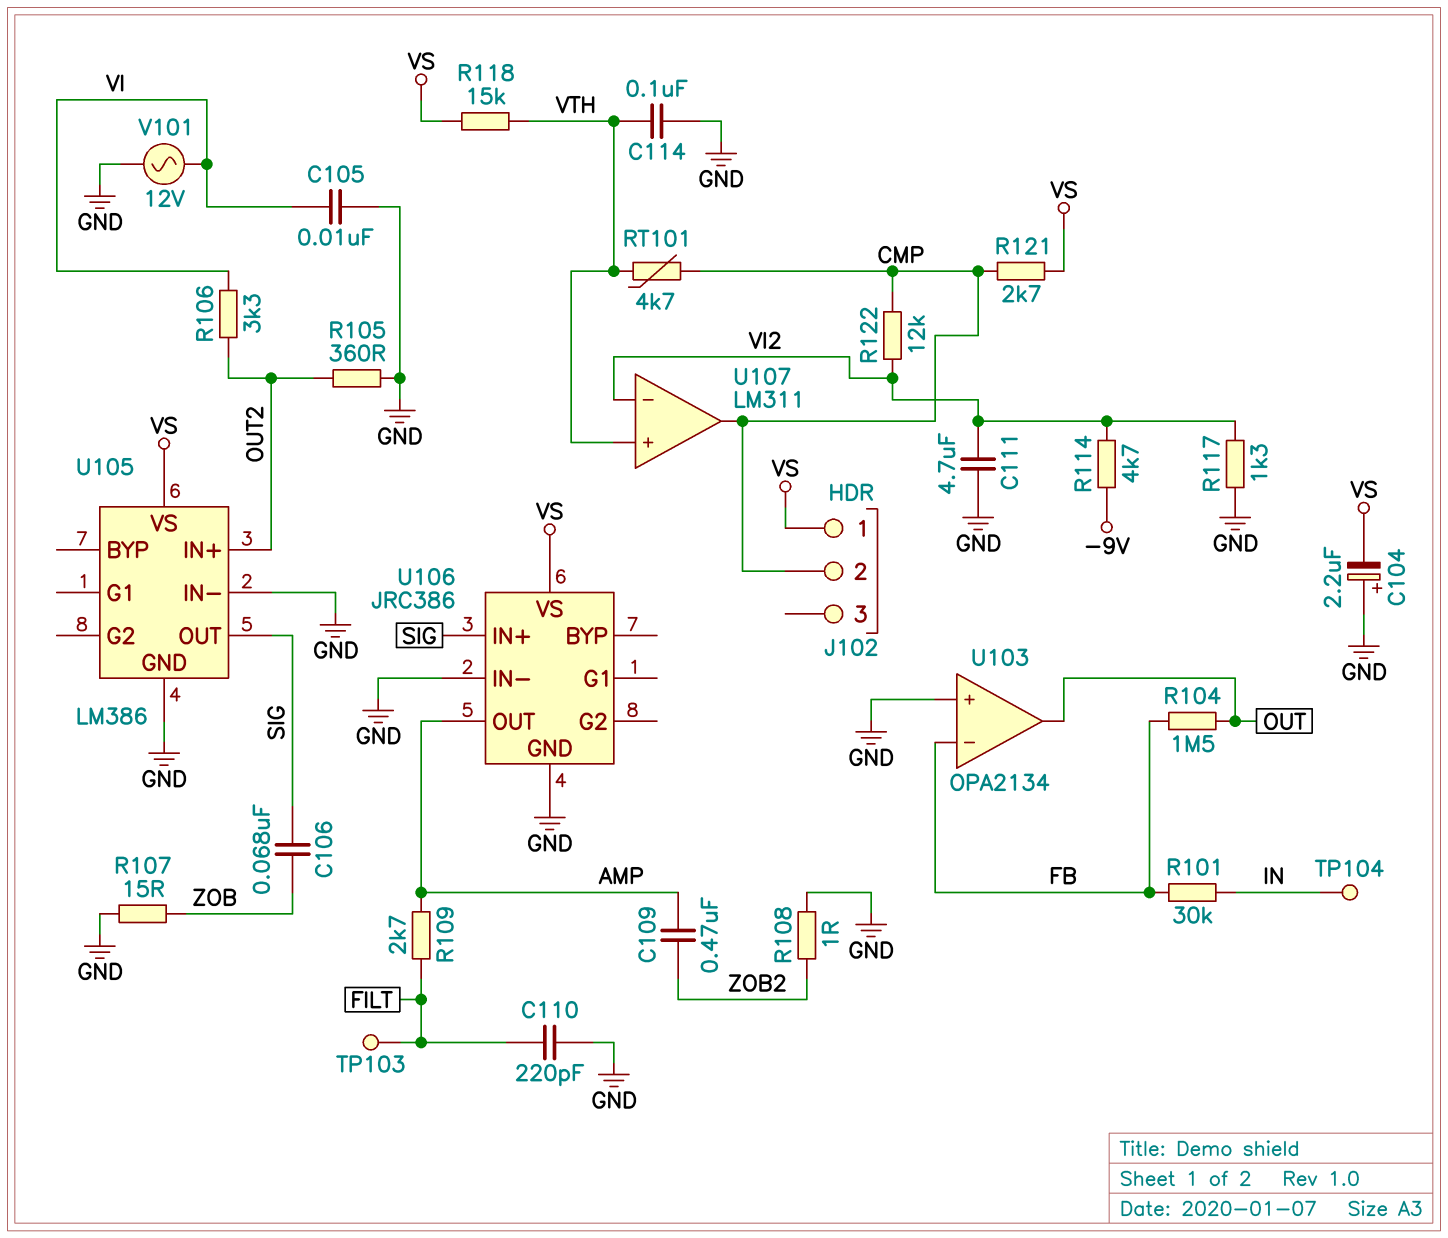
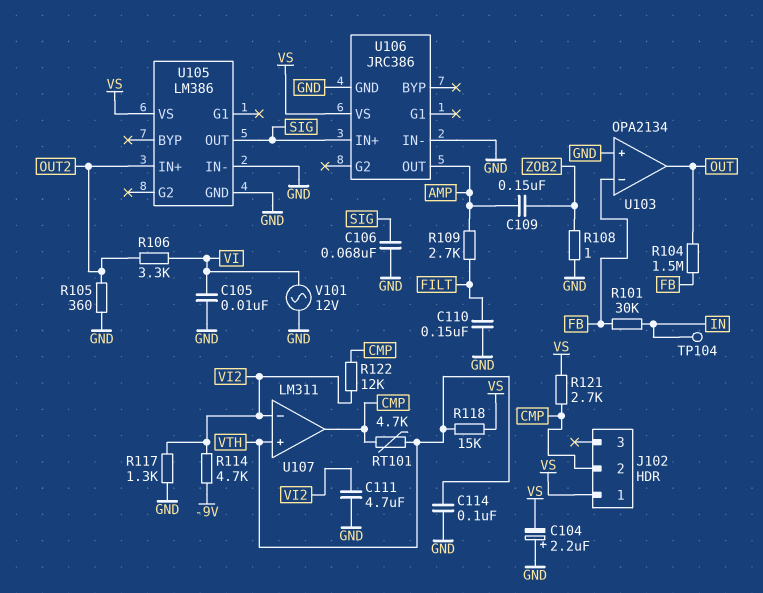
C106: 68nF (SIG, ZOB) -> 68nF (GND, SIG)
C109: 470nF (AMP, ZOB2) -> 150nF (AMP, ZOB2)
C110: 220pF (FILT, GND) -> 150nF (FILT, GND)
R107: 15 (GND, ZOB) -> none
TP103: test point (FILT) -> none

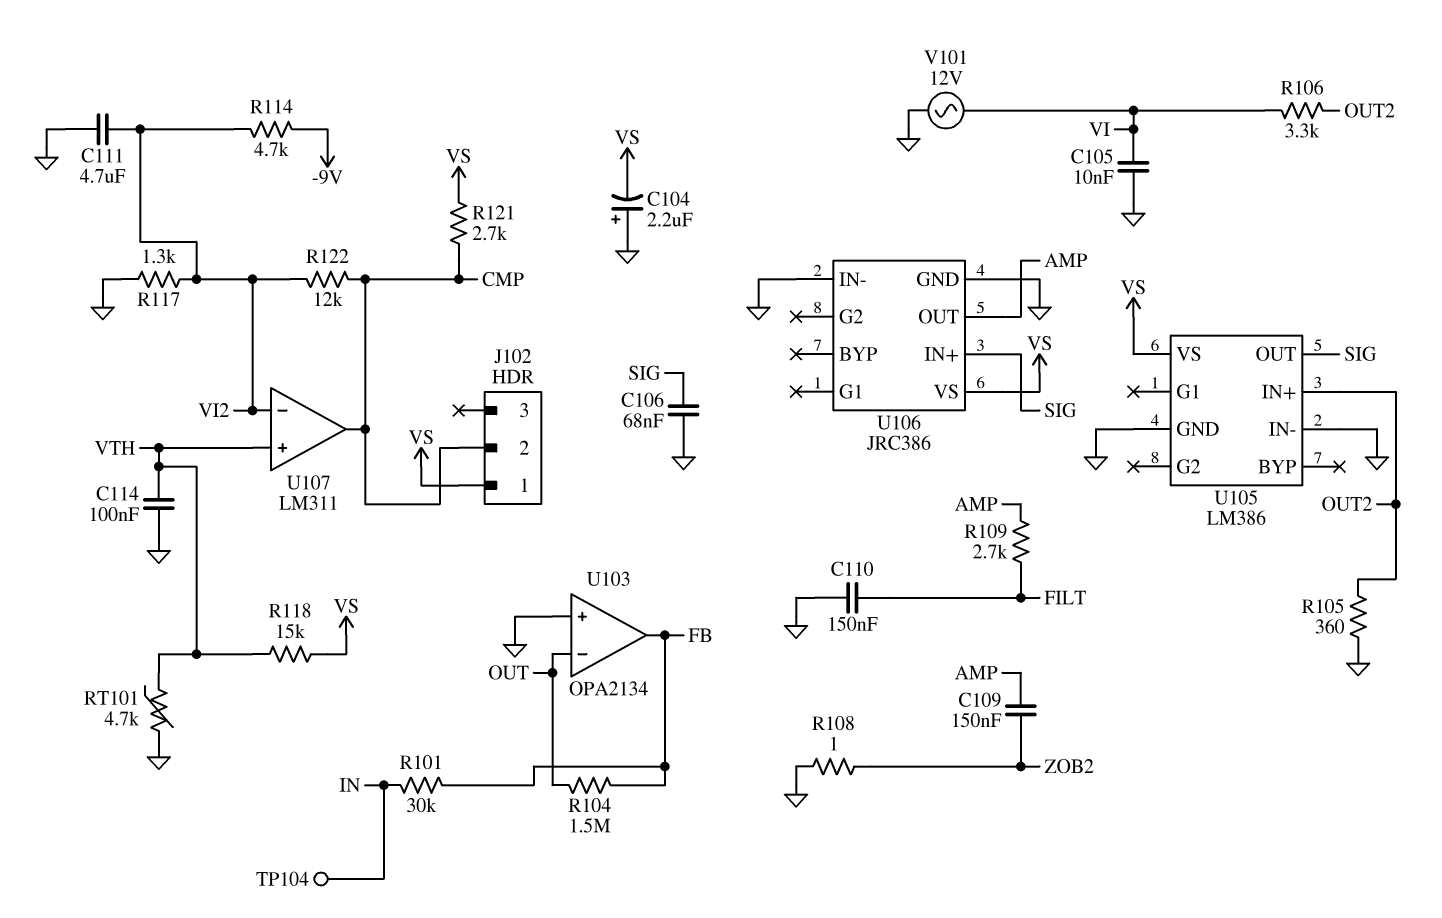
RT101: 4.7k (CMP, VTH) -> 4.7k (GND, VTH)
U103 pin in-: FB -> OUT
U103 pin out: OUT -> FB

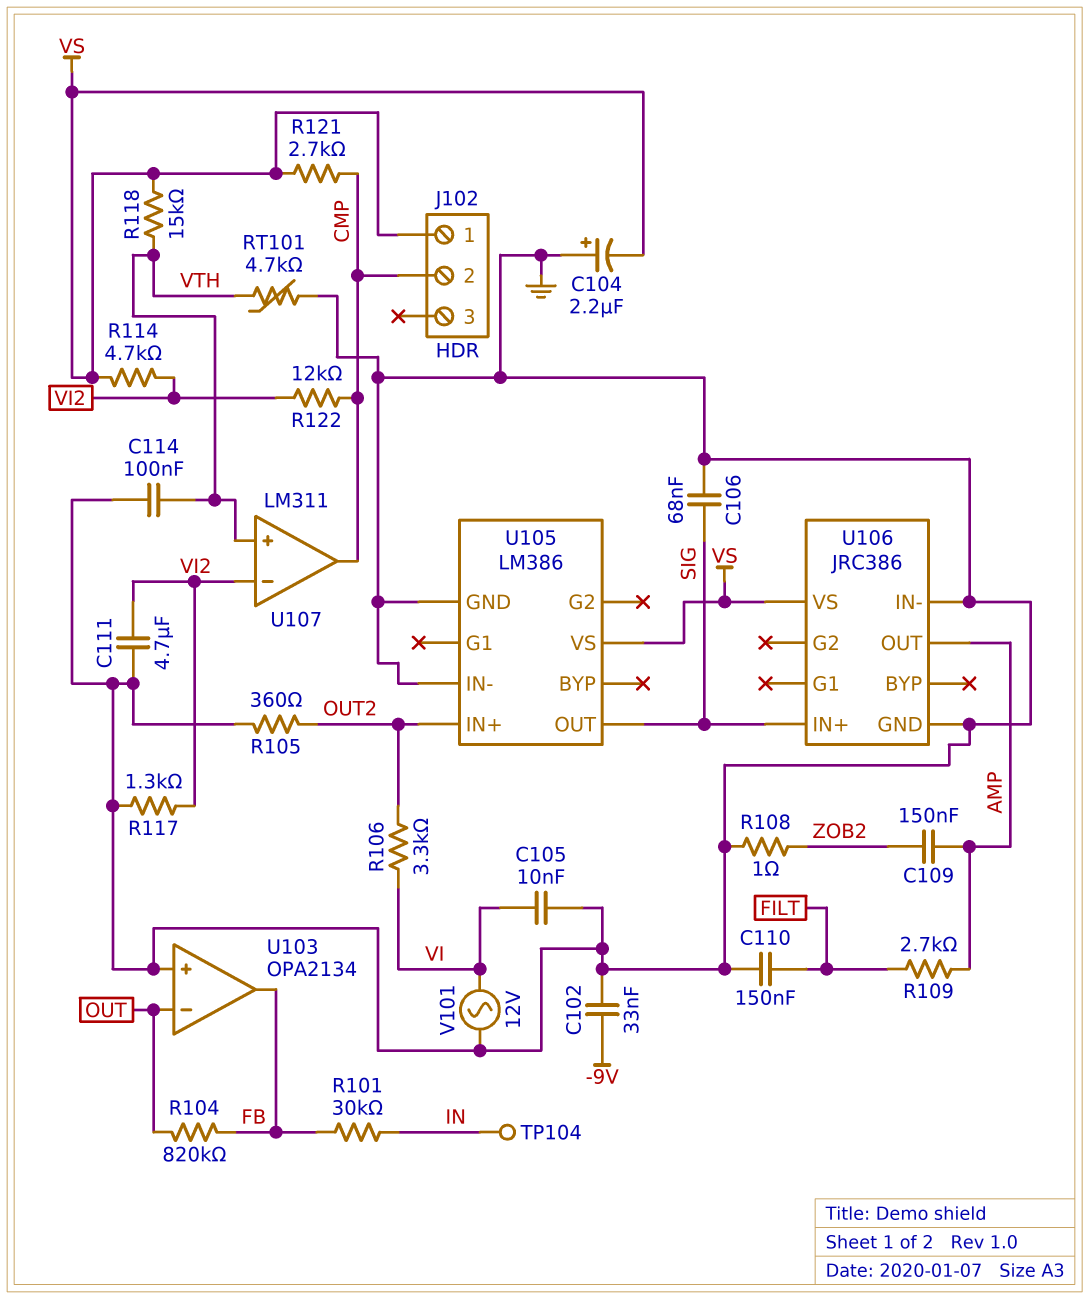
C102: none -> 33nF (-9V, GND)
R104: 1.5M (FB, OUT) -> 820k (FB, OUT)
R114: 4.7k (-9V, VI2) -> 4.7k (VI2, VS)

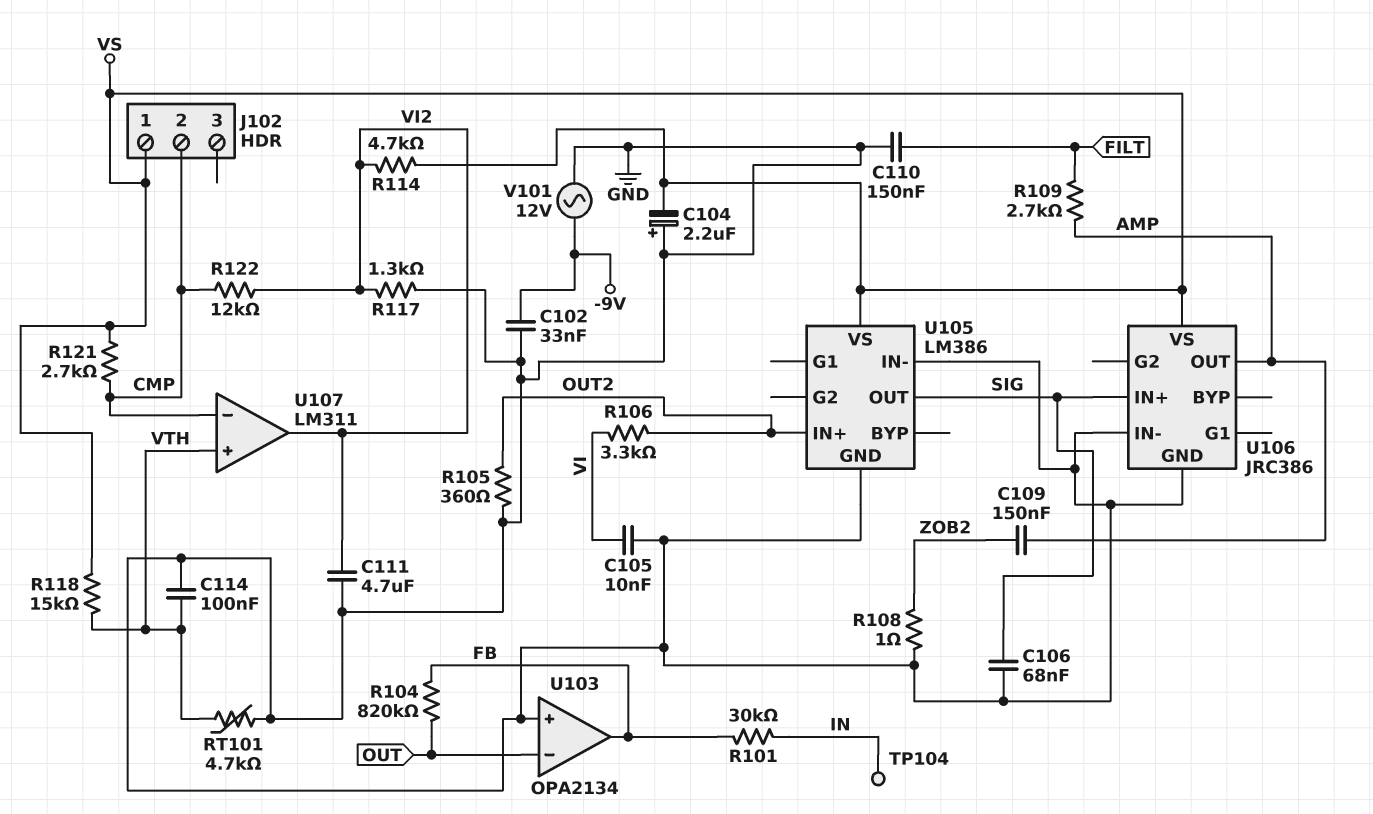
U107 pin in-: VI2 -> CMP
U107 pin out: CMP -> VI2
V101: AC 12V (GND, VI) -> AC 12V (-9V, GND)

